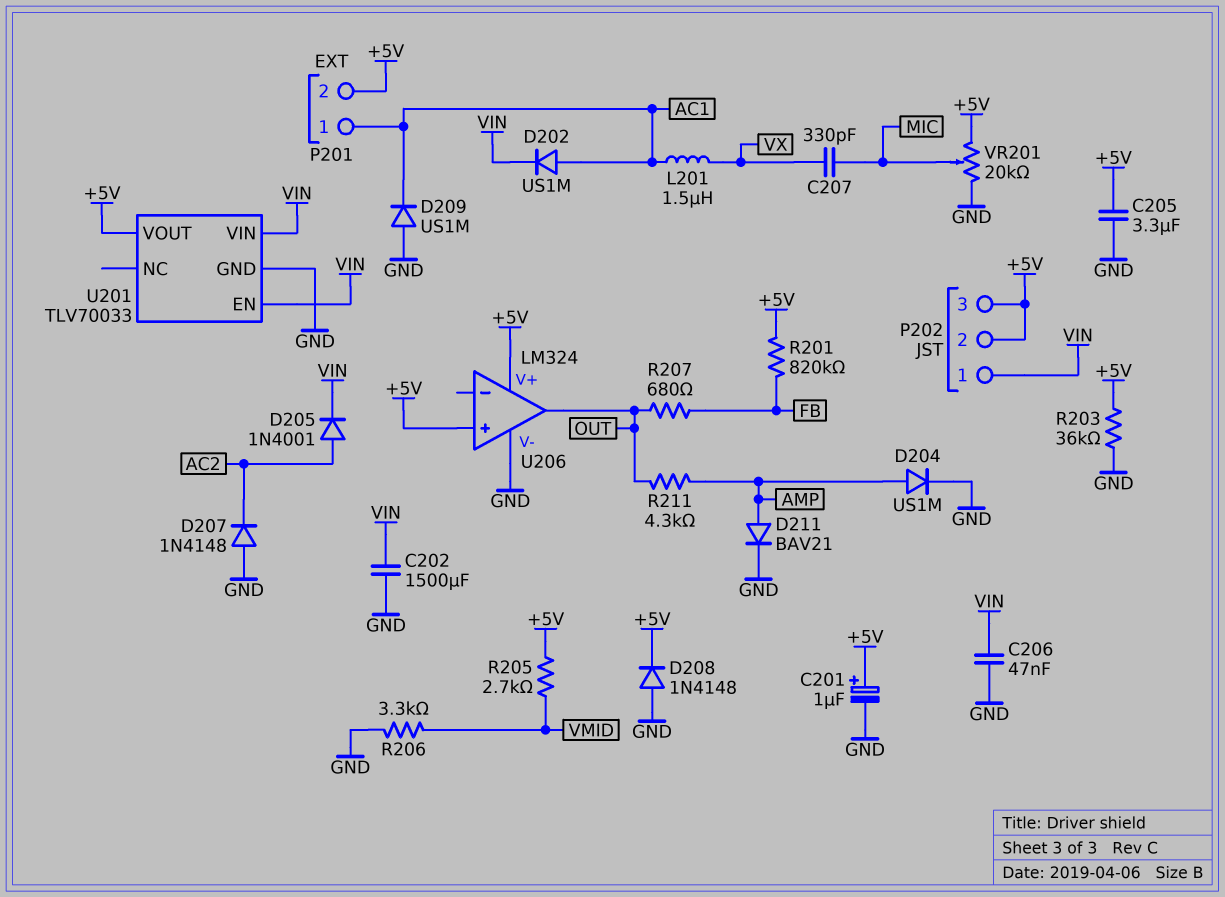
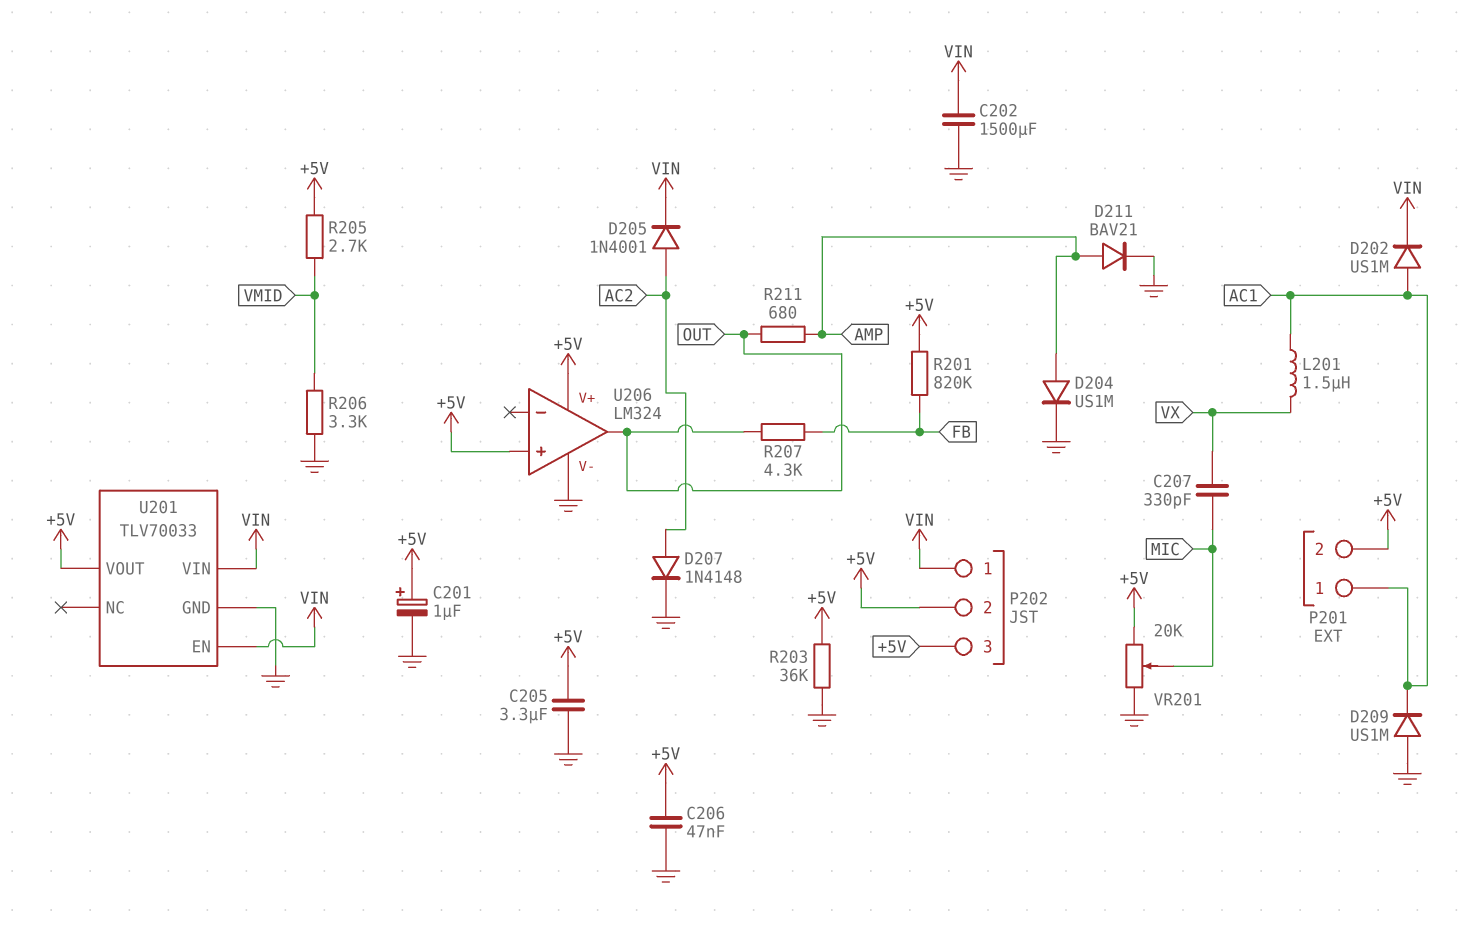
C206: 47nF (GND, VIN) -> 47nF (+5V, GND)
D207: diode 1N4148 (A GND, K AC2) -> diode 1N4148 (A AC2, K GND)
D208: diode 1N4148 (A GND, K +5V) -> none
R207: 680 (FB, OUT) -> 4.3k (FB, OUT)
R211: 4.3k (AMP, OUT) -> 680 (AMP, OUT)

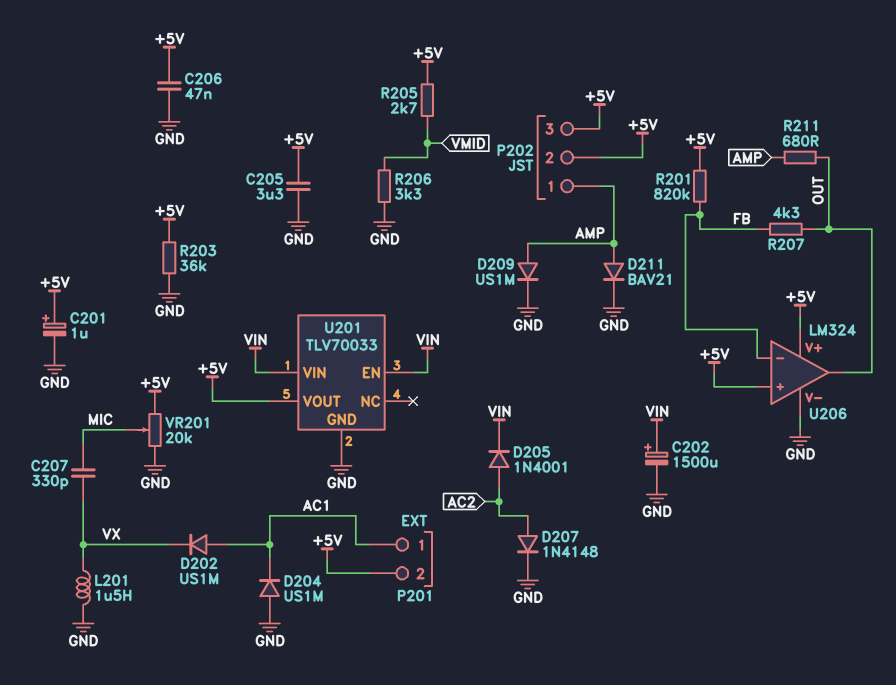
C202: 1500uF (GND, VIN) -> 1500uF (plus VIN, minus GND)
D202: diode US1M (A AC1, K VIN) -> diode US1M (A AC1, K VX)
D204: diode US1M (A AMP, K GND) -> diode US1M (A GND, K AC1)
D209: diode US1M (A GND, K AC1) -> diode US1M (A AMP, K GND)
L201: 1.5uH (AC1, VX) -> 1.5uH (GND, VX)
P202 pin 1: VIN -> AMP
U206 pin in-: none -> FB

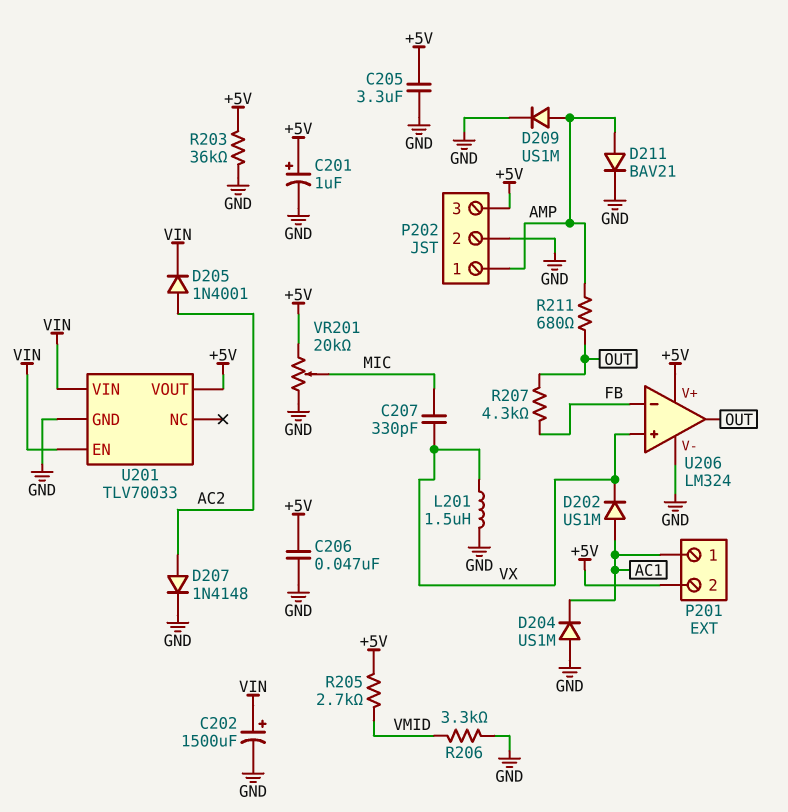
P202 pin 2: +5V -> GND
R201: 820k (+5V, FB) -> none
U206 pin in+: +5V -> VX

